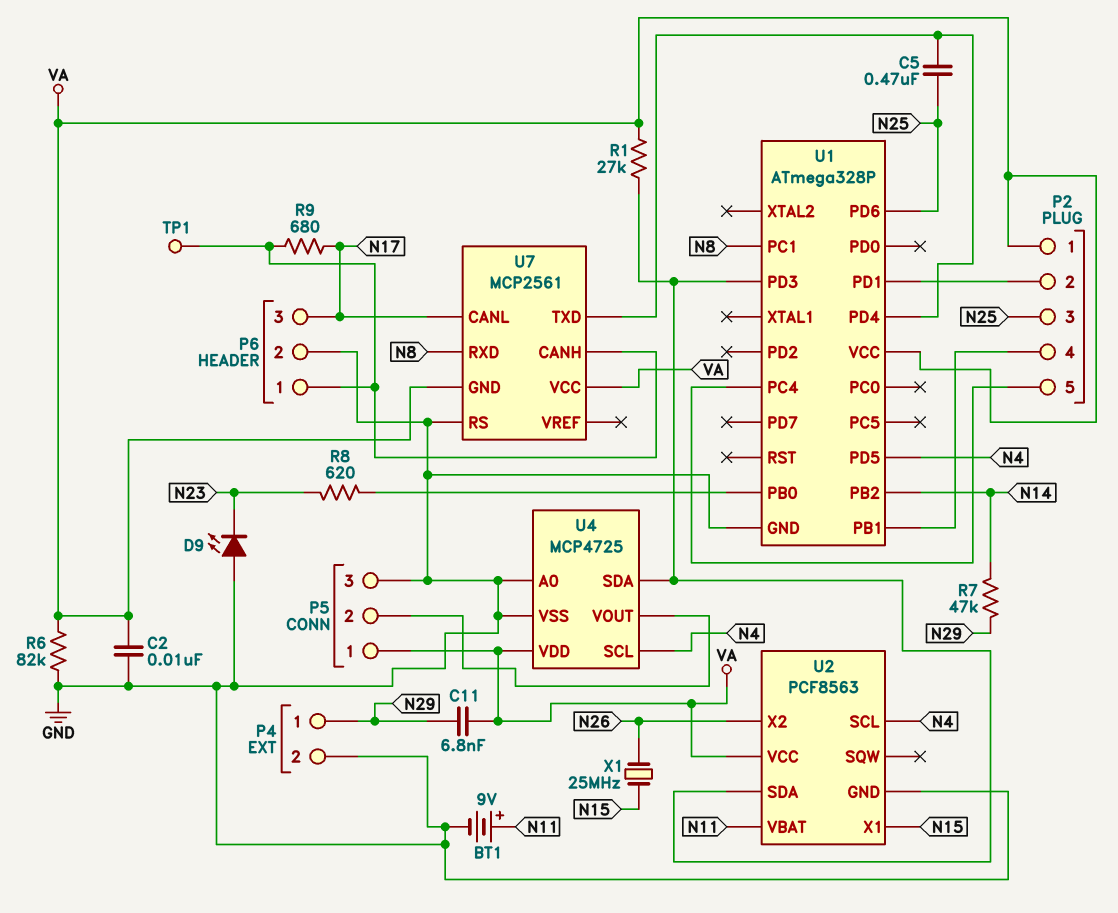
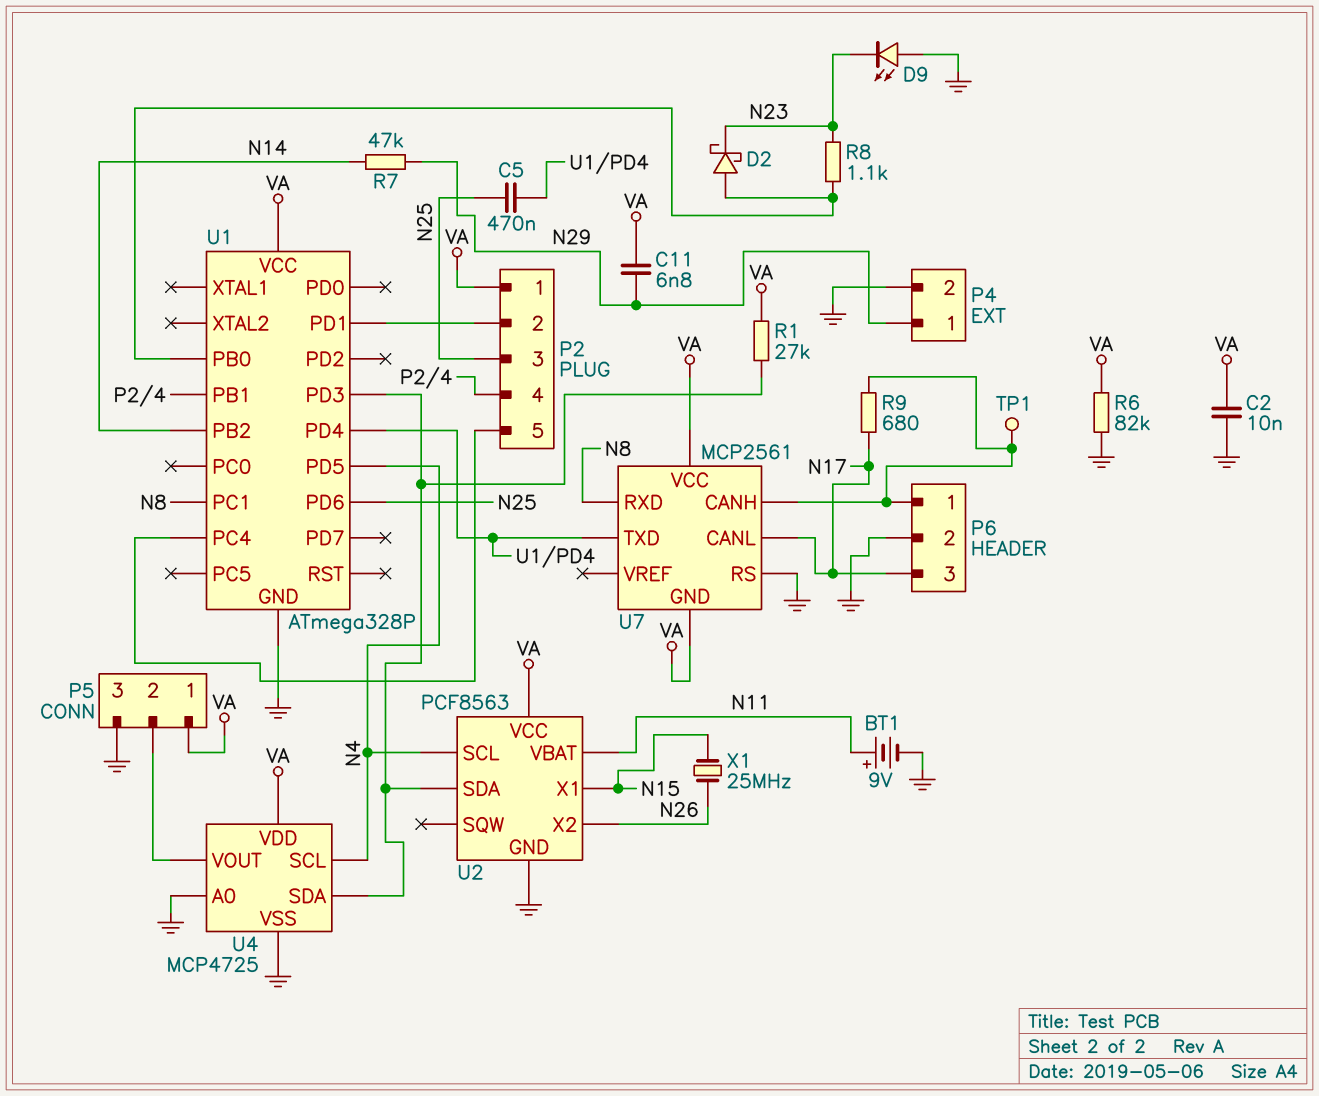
D2: none -> schottky (A U1/PB0, K N23)
R8: 620 (N23, U1/PB0) -> 1.1k (N23, U1/PB0)

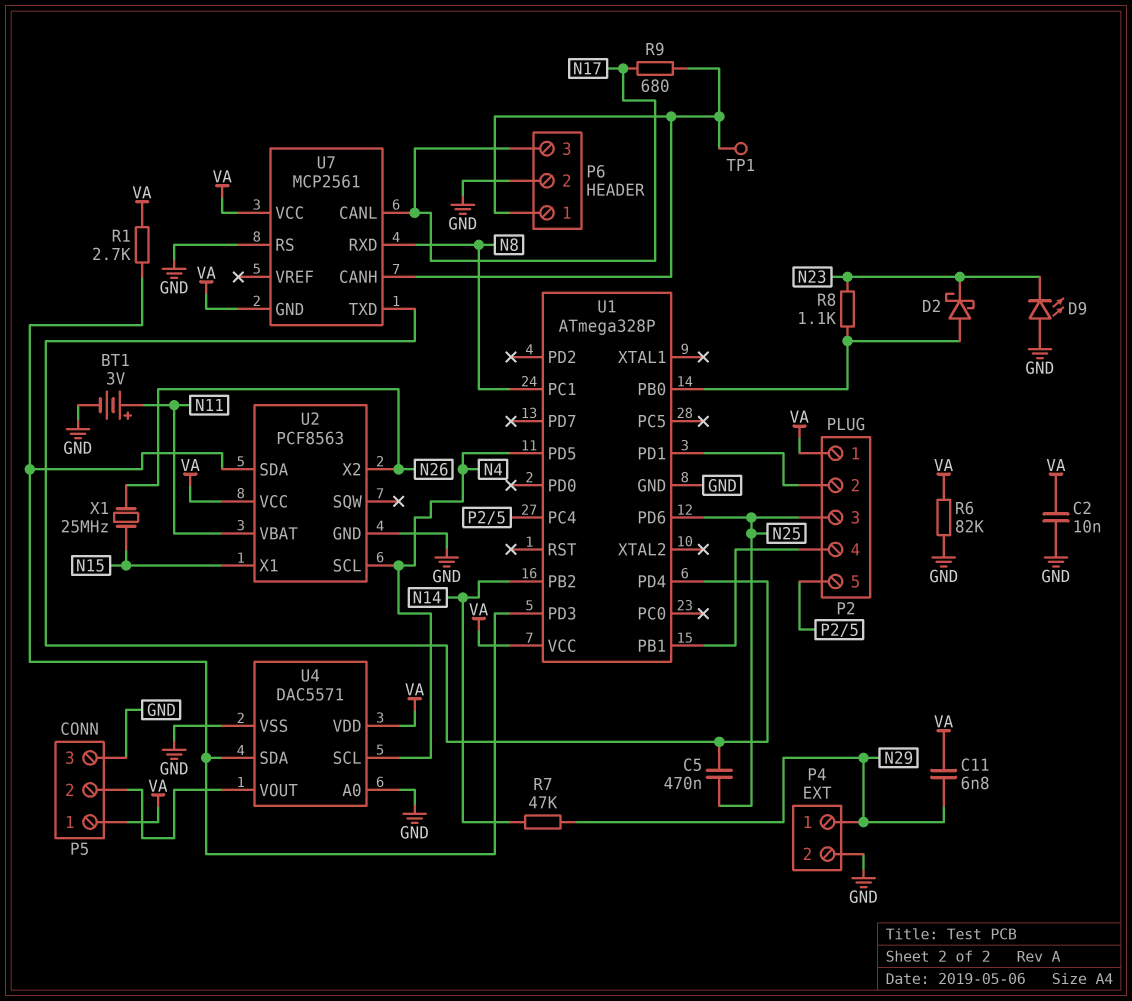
BT1: 9V (plus N11, minus GND) -> 3V (plus N11, minus GND)
R1: 27k (U1/PD3, VA) -> 2.7k (U1/PD3, VA)
U4: MCP4725 -> DAC5571

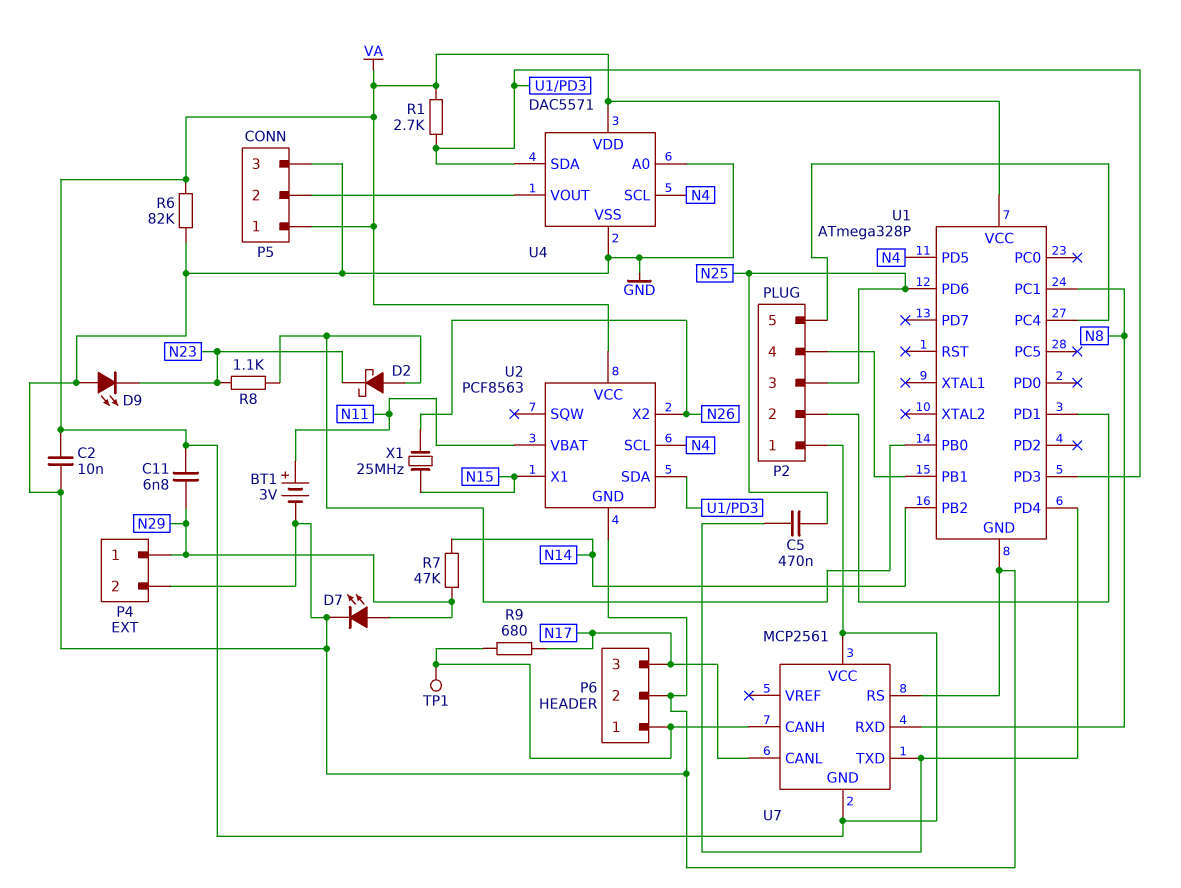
D7: none -> LED (A N29, K GND)

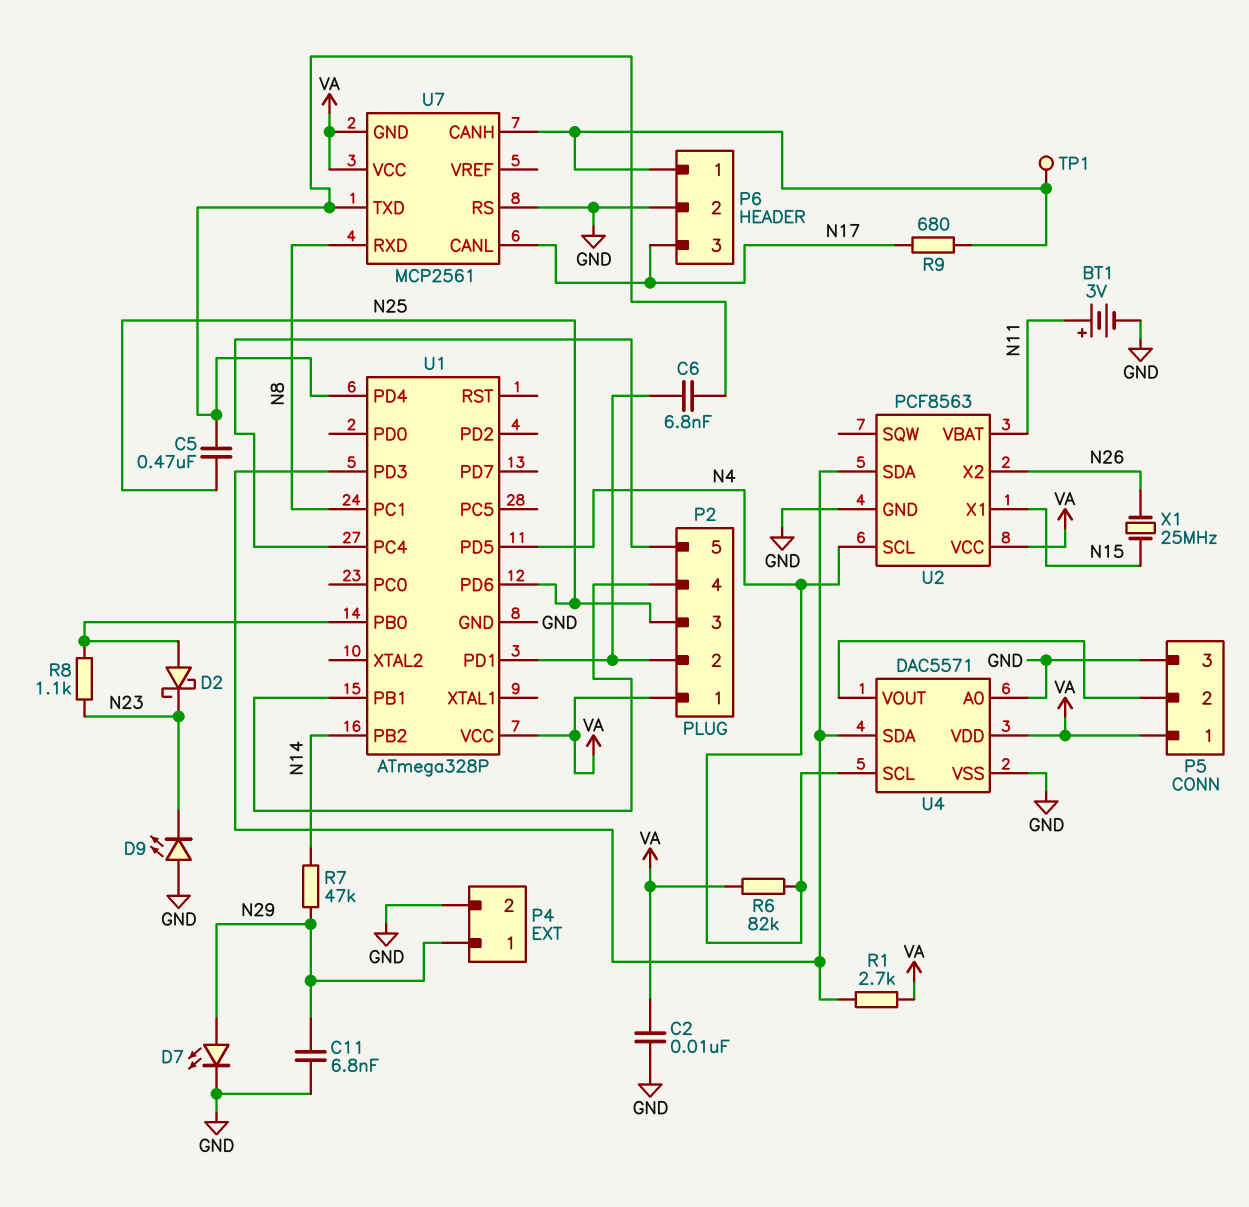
C6: none -> 6.8nF (P2/2, U1/PD4)
C11: 6.8nF (N29, VA) -> 6.8nF (GND, N29)
R6: 82k (GND, VA) -> 82k (N4, VA)

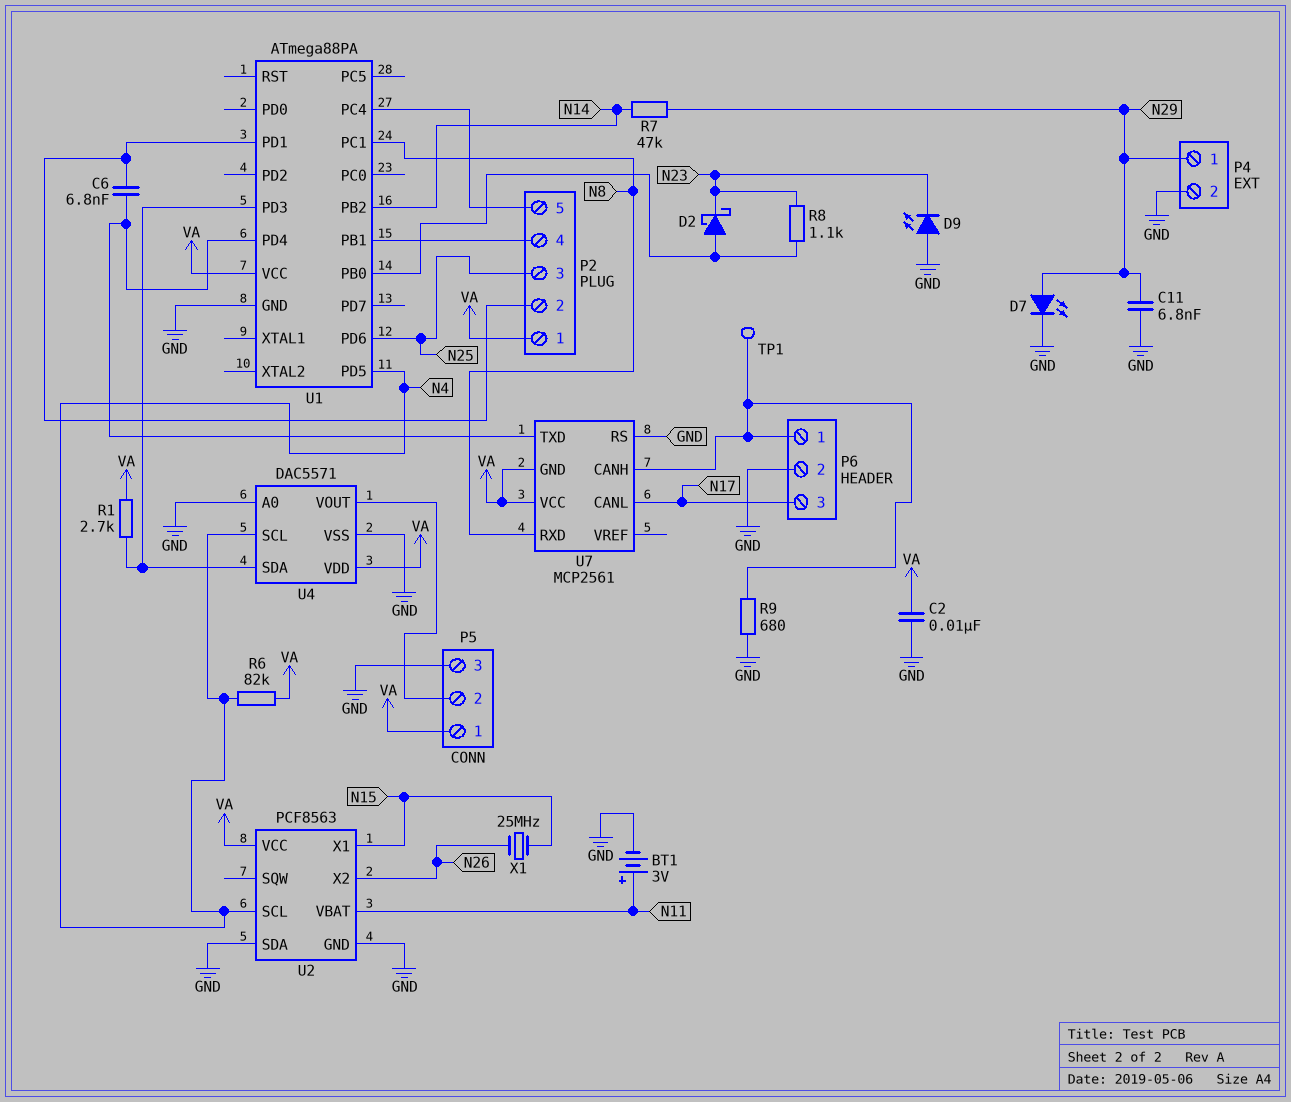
C5: 470nF (N25, U1/PD4) -> none
R9: 680 (N17, P6/1) -> 680 (GND, P6/1)
U1: ATmega328P -> ATmega88PA
U2 pin SDA: U1/PD3 -> GND

